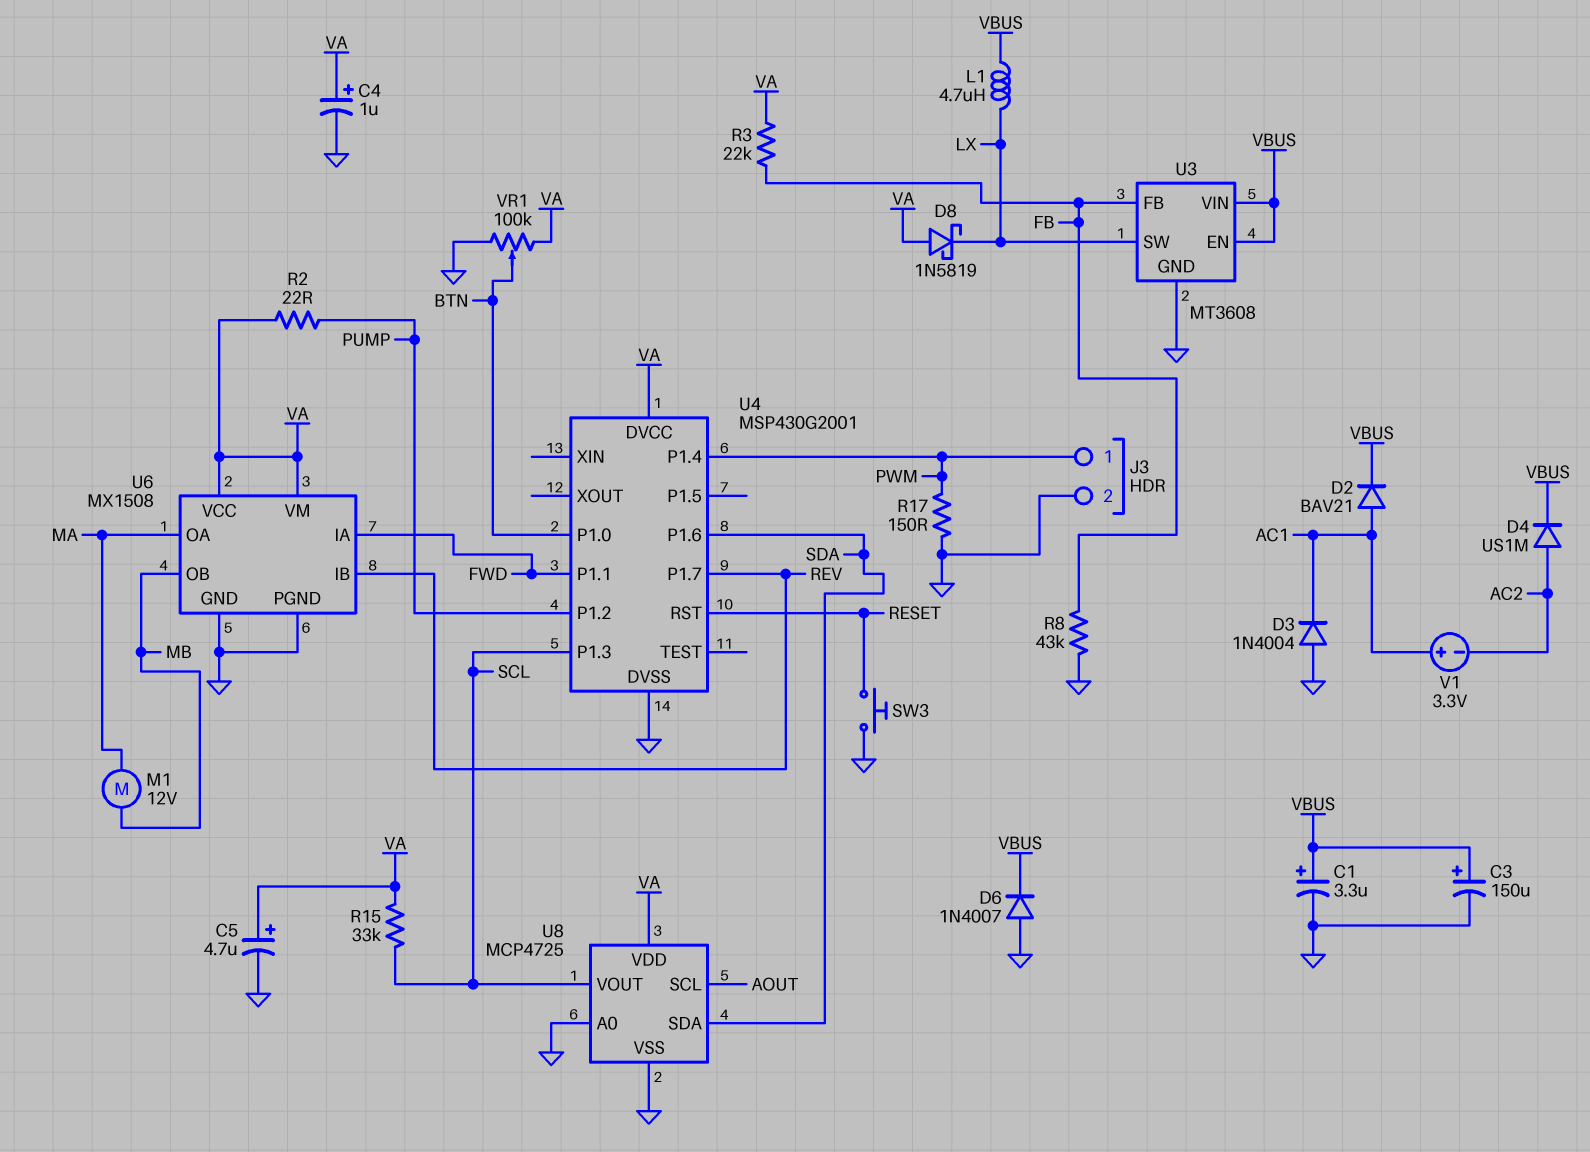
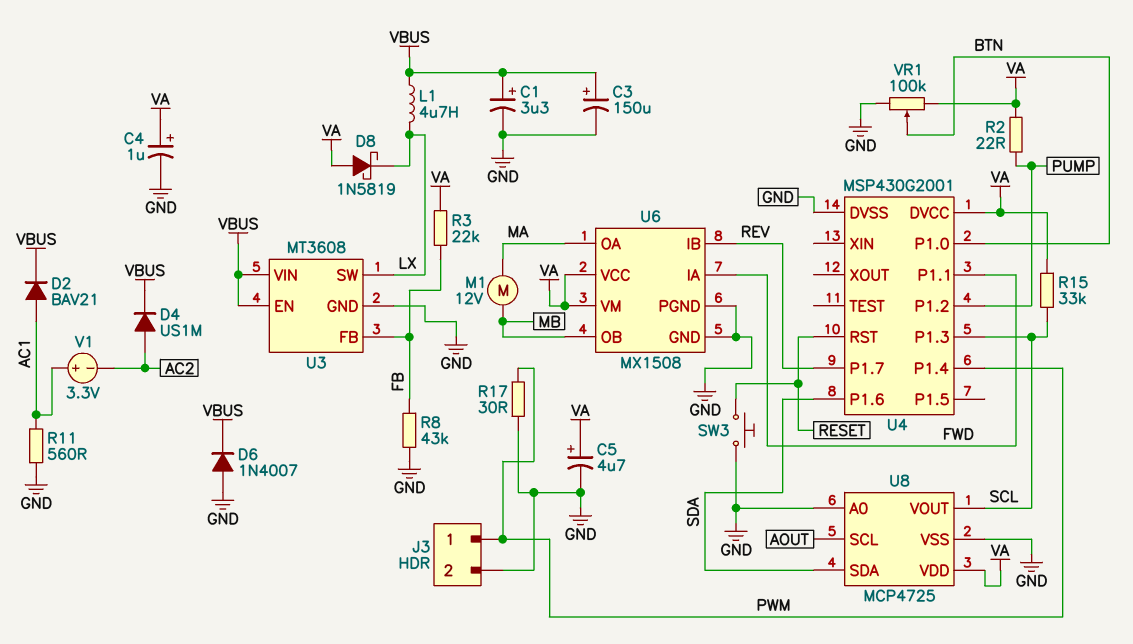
D3: diode 1N4004 (A GND, K AC1) -> none
R11: none -> 560 (AC1, GND)
R17: 150 (GND, PWM) -> 30 (GND, PWM)

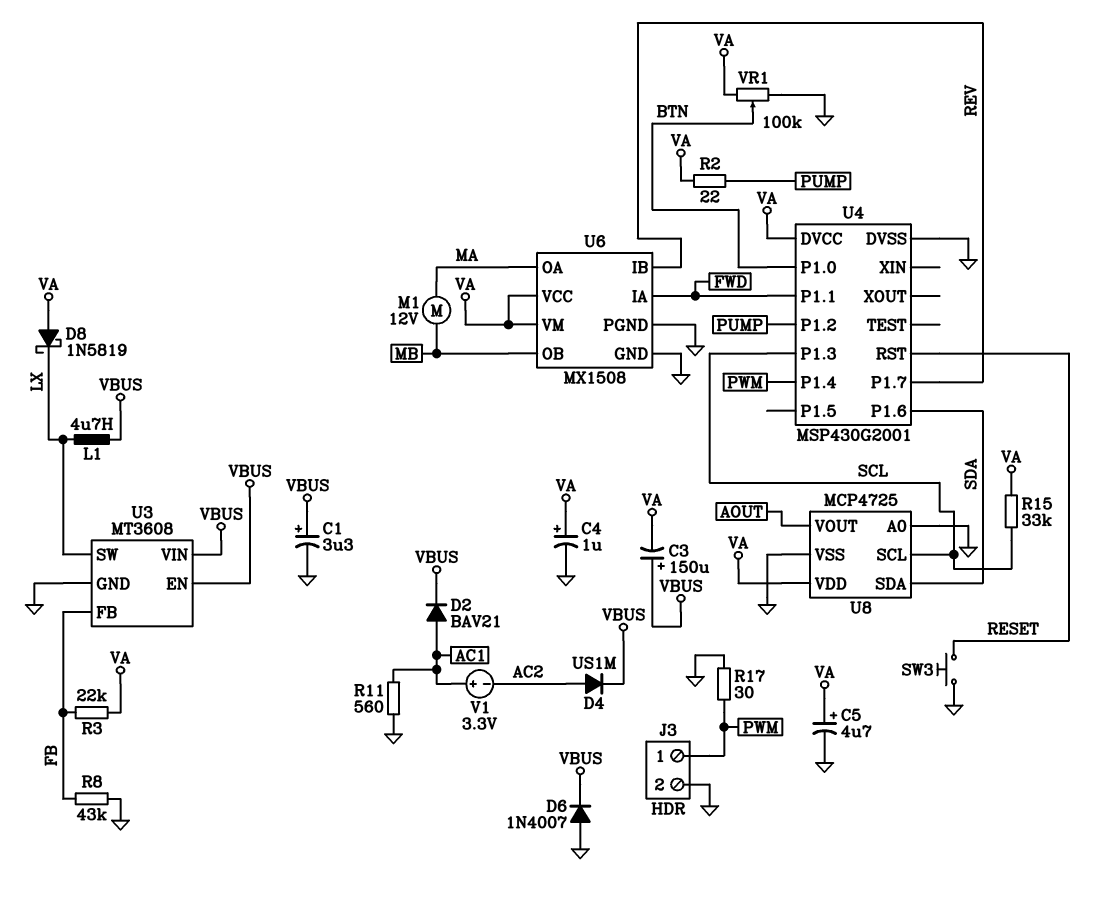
C3: 150uF (plus VBUS, minus GND) -> 150uF (plus VBUS, minus VA)
U8 pin SCL: AOUT -> SCL
U8 pin VOUT: SCL -> AOUT

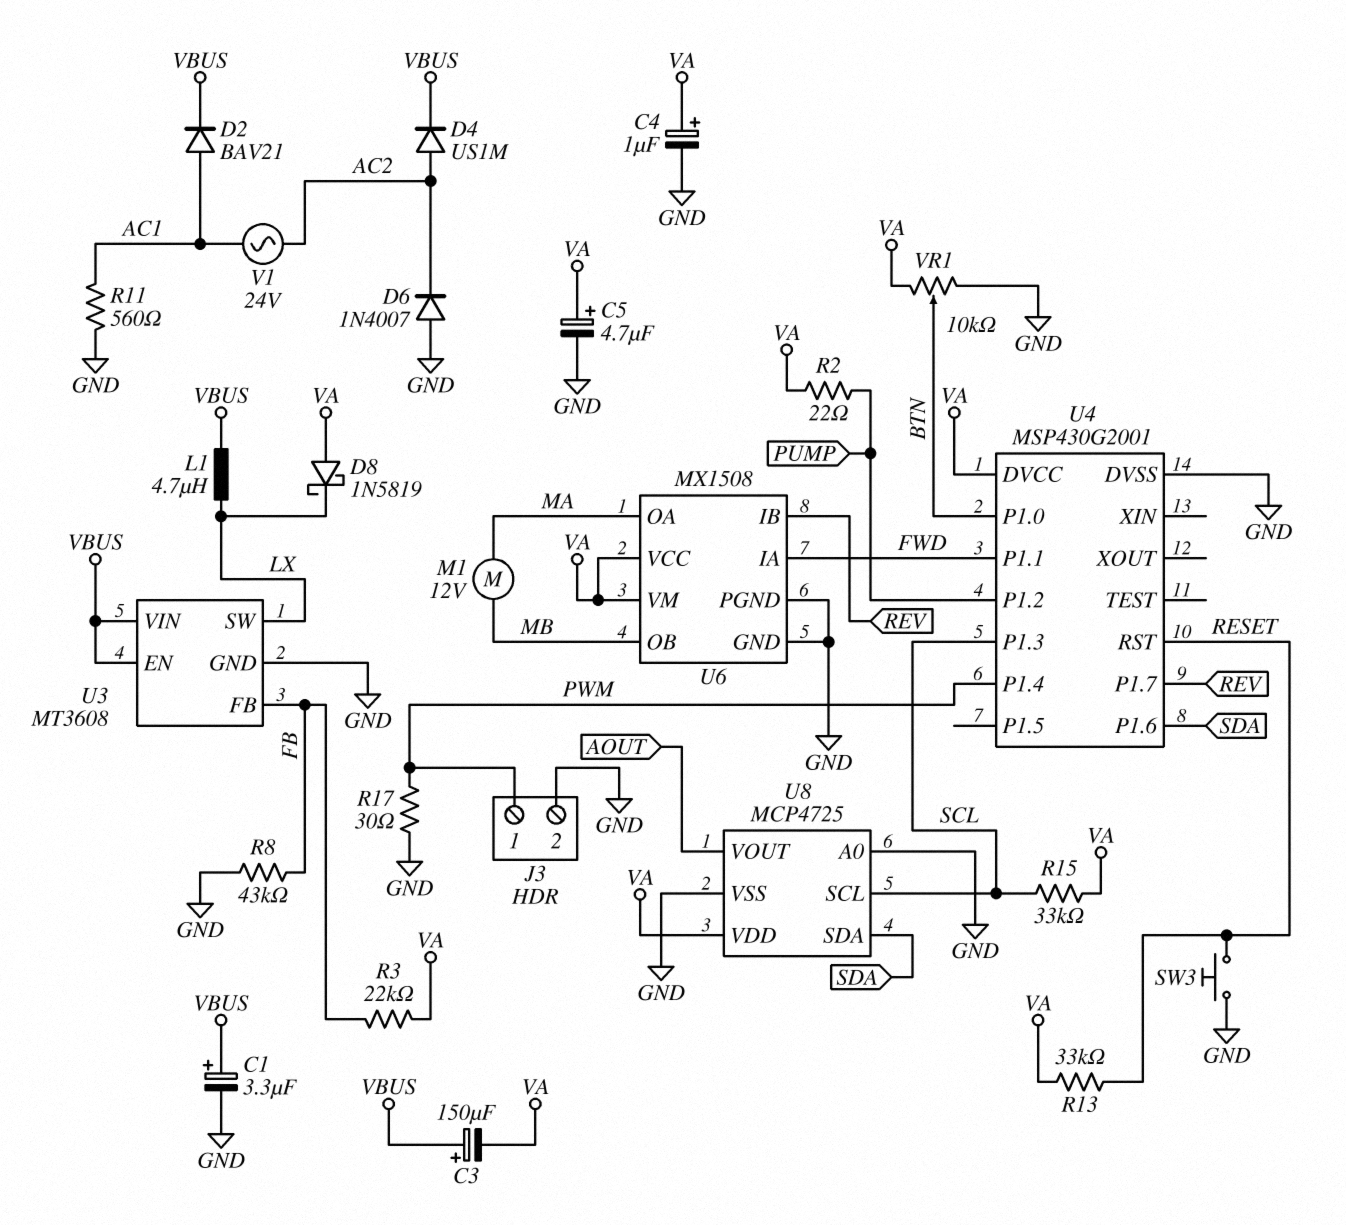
D6: diode 1N4007 (A GND, K VBUS) -> diode 1N4007 (A GND, K AC2)
R13: none -> 33k (RESET, VA)
V1: 3.3V (plus AC1, minus AC2) -> AC 24V (AC1, AC2)
VR1: 100k (GND, VA, wiper BTN) -> 10k (GND, VA, wiper BTN)

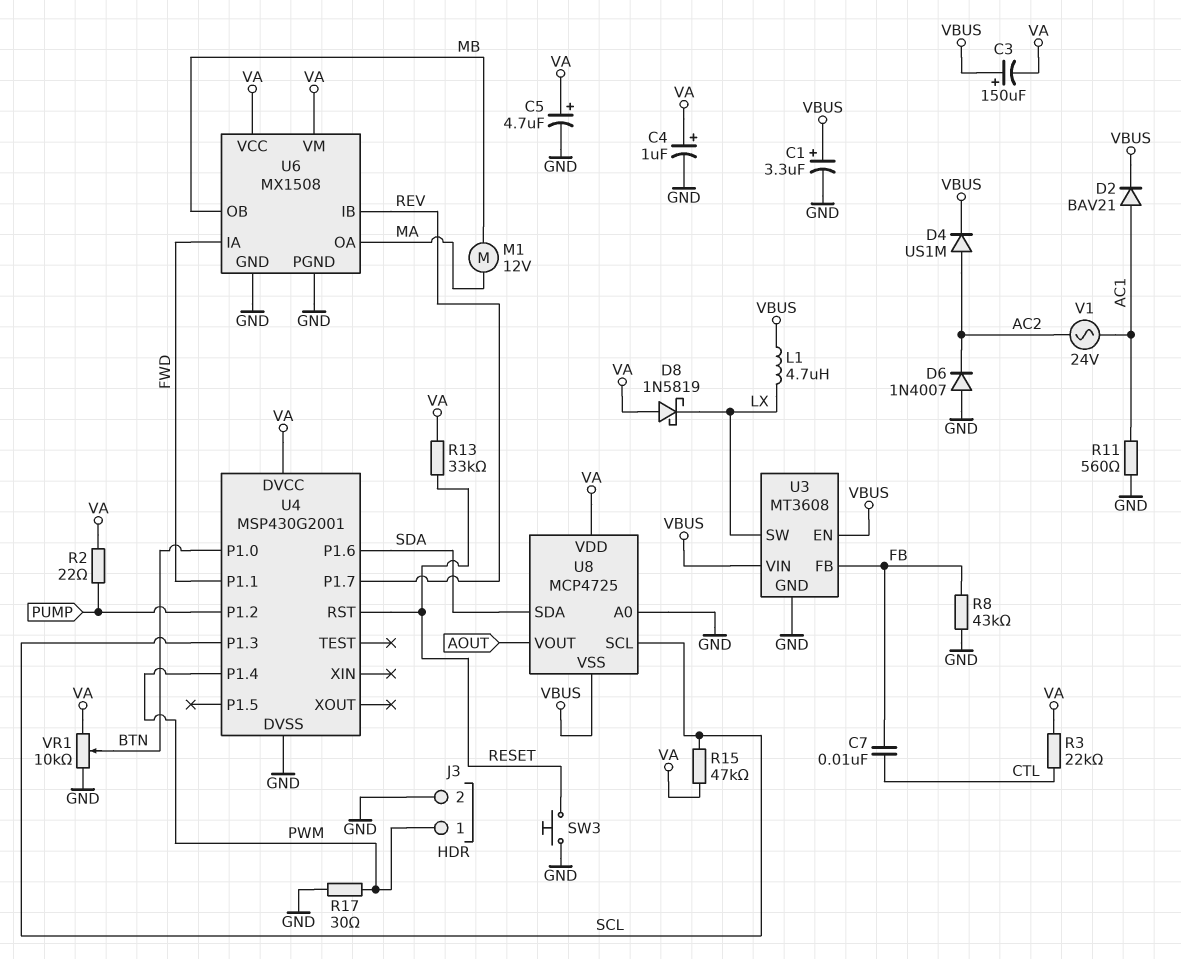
C7: none -> 10nF (CTL, FB)
R3: 22k (FB, VA) -> 22k (CTL, VA)
R15: 33k (SCL, VA) -> 47k (SCL, VA)
U8 pin VSS: GND -> VBUS

